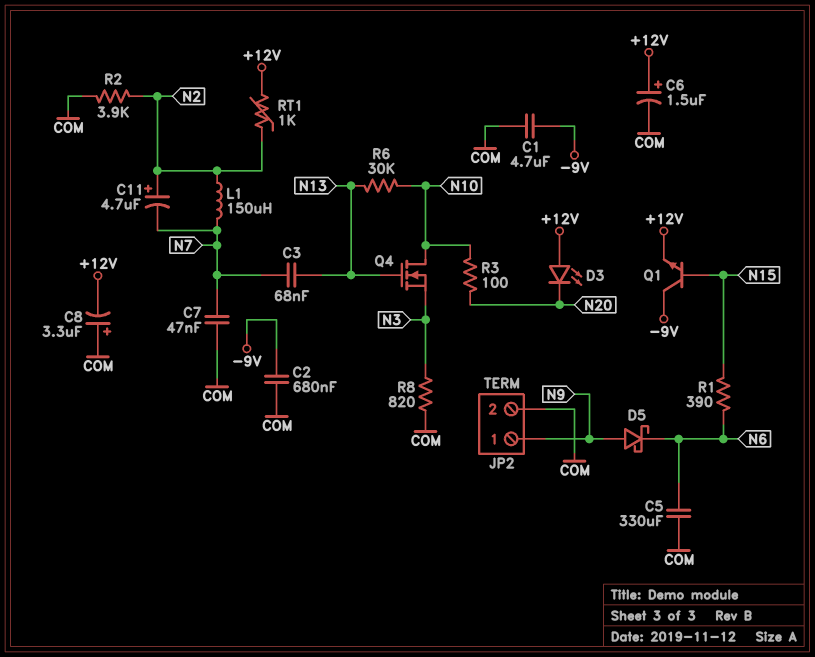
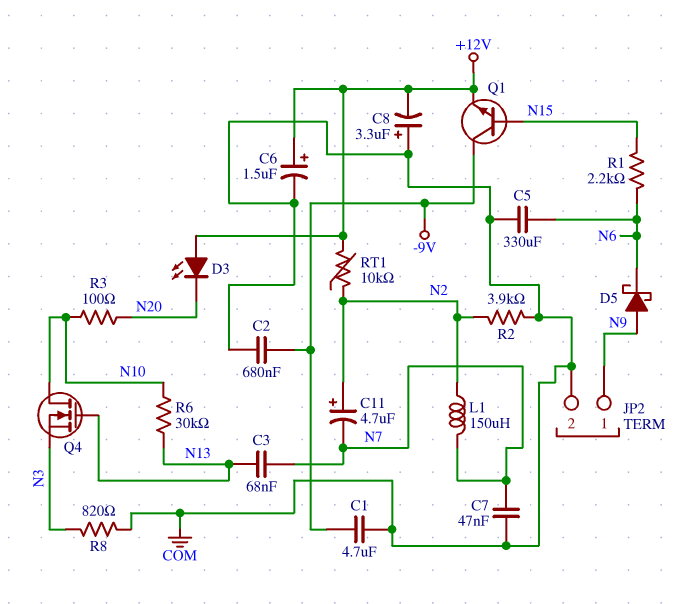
R1: 390 (N6, N15) -> 2.2k (N6, N15)
RT1: 1k (+12V, N2) -> 10k (+12V, N2)

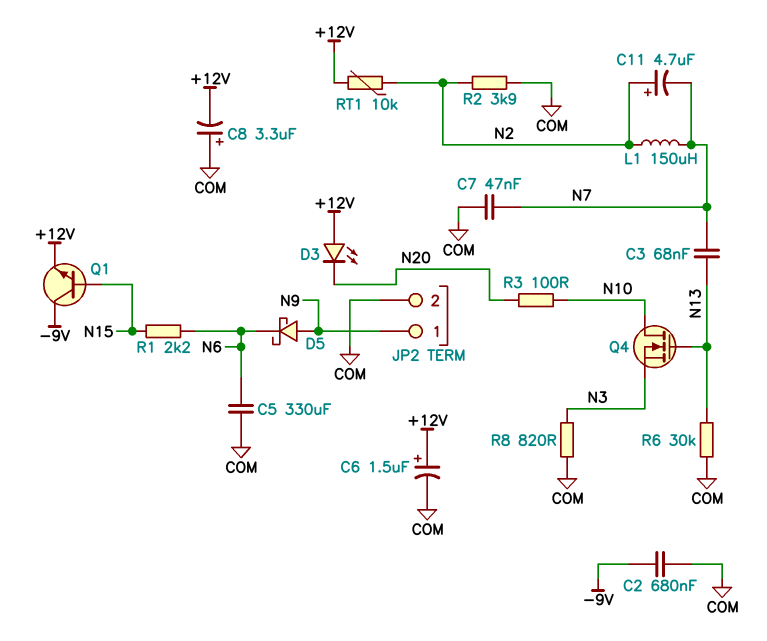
C1: 4.7uF (-9V, COM) -> none
R6: 30k (N10, N13) -> 30k (COM, N13)

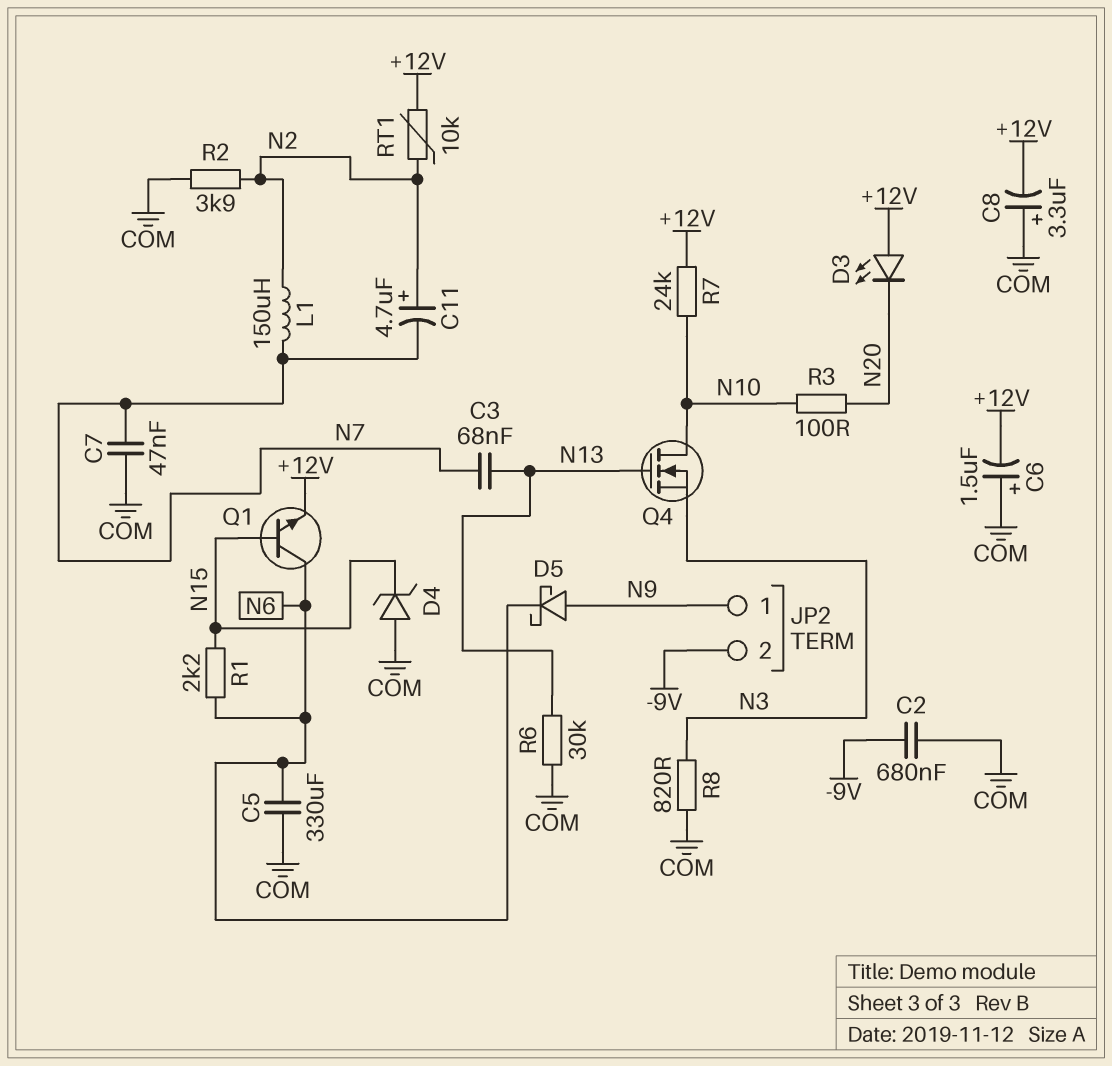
C6: 1.5uF (plus +12V, minus COM) -> 1.5uF (plus COM, minus +12V)
D4: none -> zener (A COM, K N15)
JP2 pin 2: COM -> -9V
Q1: NPN (B N15, C -9V, E +12V) -> NPN (B N15, C N6, E +12V)
R7: none -> 24k (+12V, N10)

